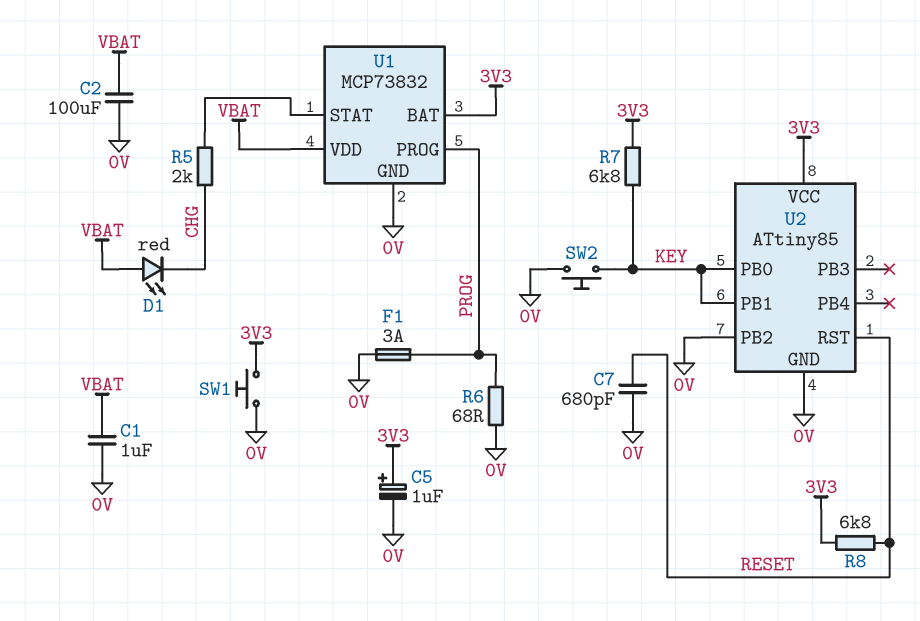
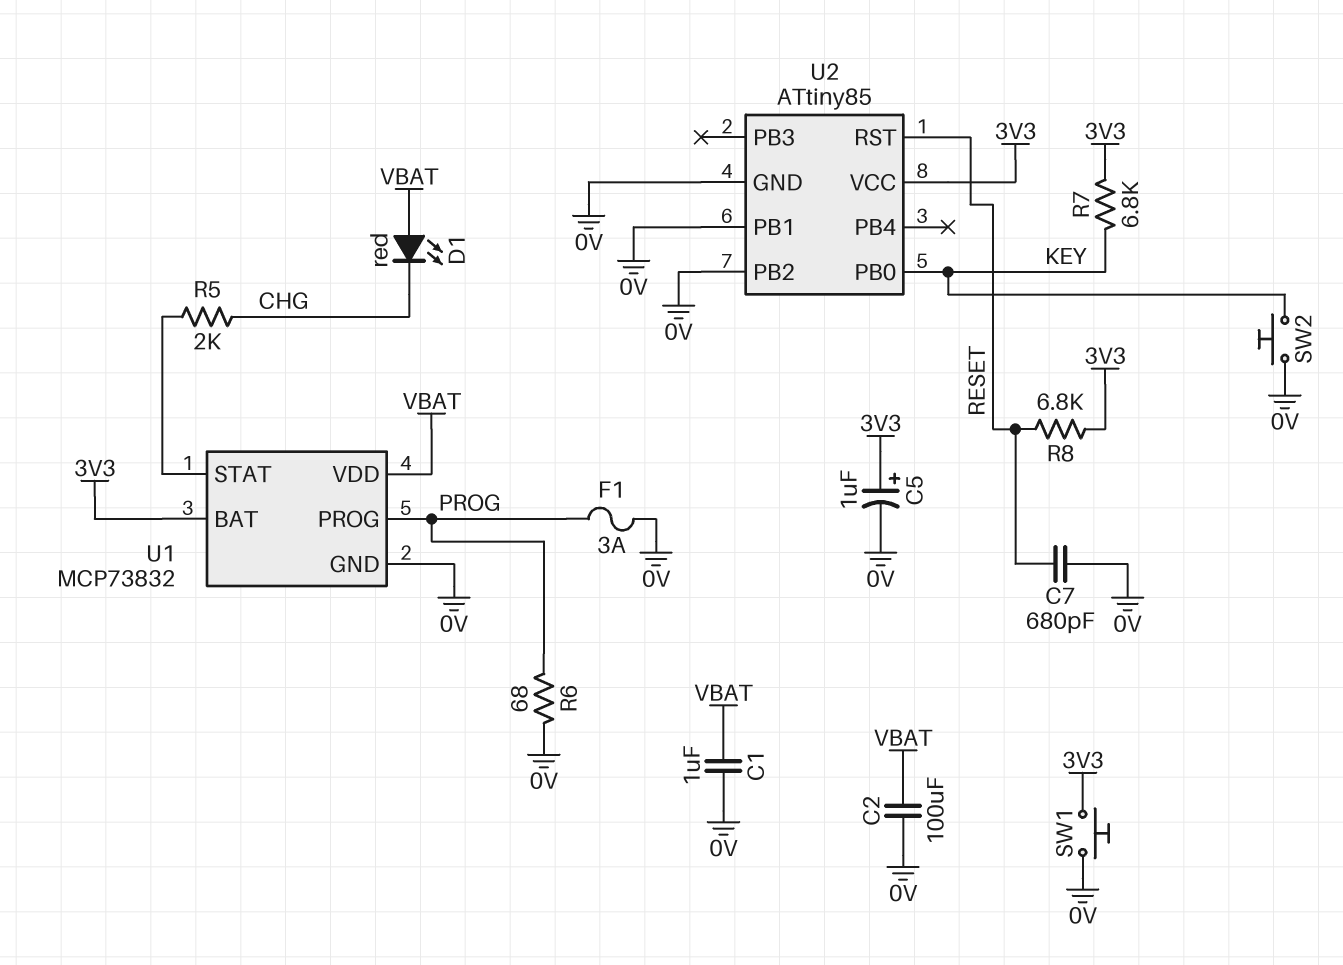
U2 pin PB1: KEY -> 0V

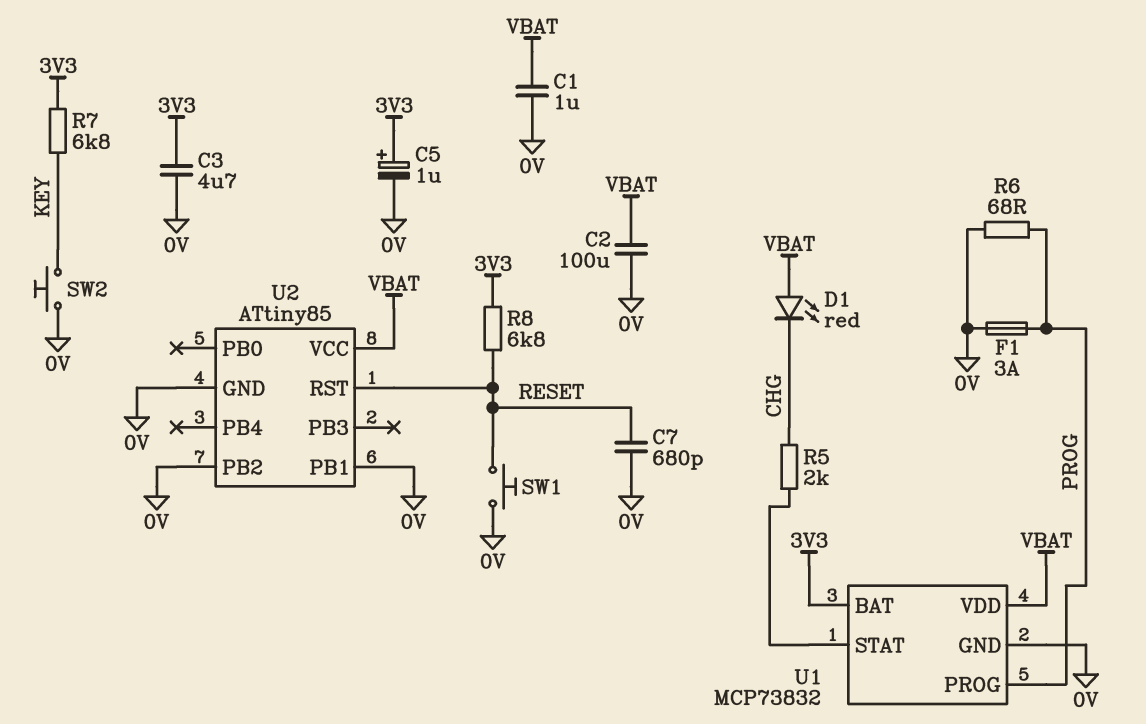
C3: none -> 4.7uF (0V, 3V3)
SW1: button (0V, 3V3) -> button (0V, RESET)
U2 pin PB0: KEY -> none
U2 pin VCC: 3V3 -> VBAT

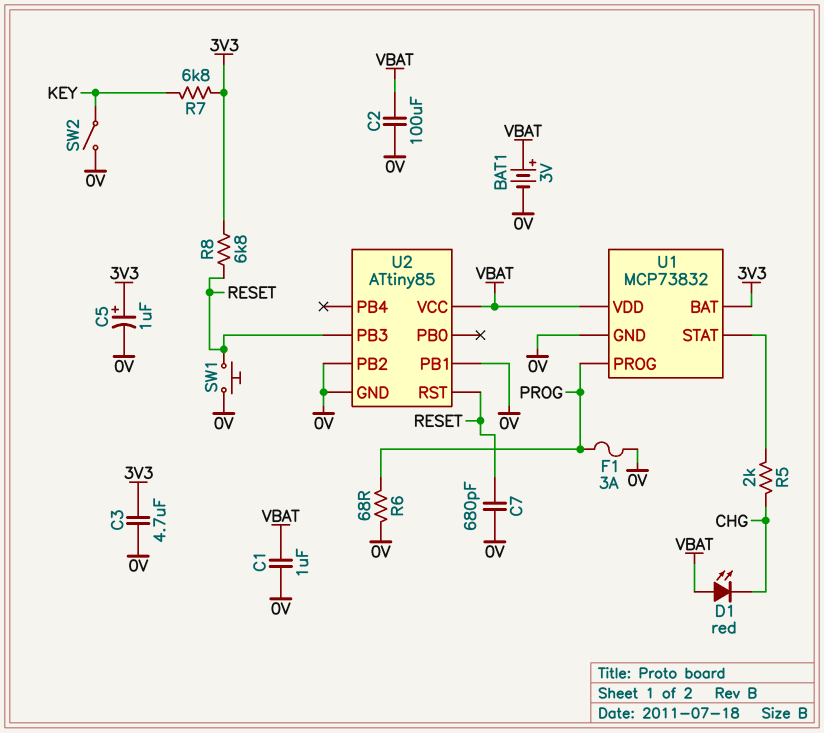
BAT1: none -> 3V (plus VBAT, minus 0V)
SW2: button (0V, KEY) -> switch (0V, KEY)
U2 pin PB3: none -> RESET

